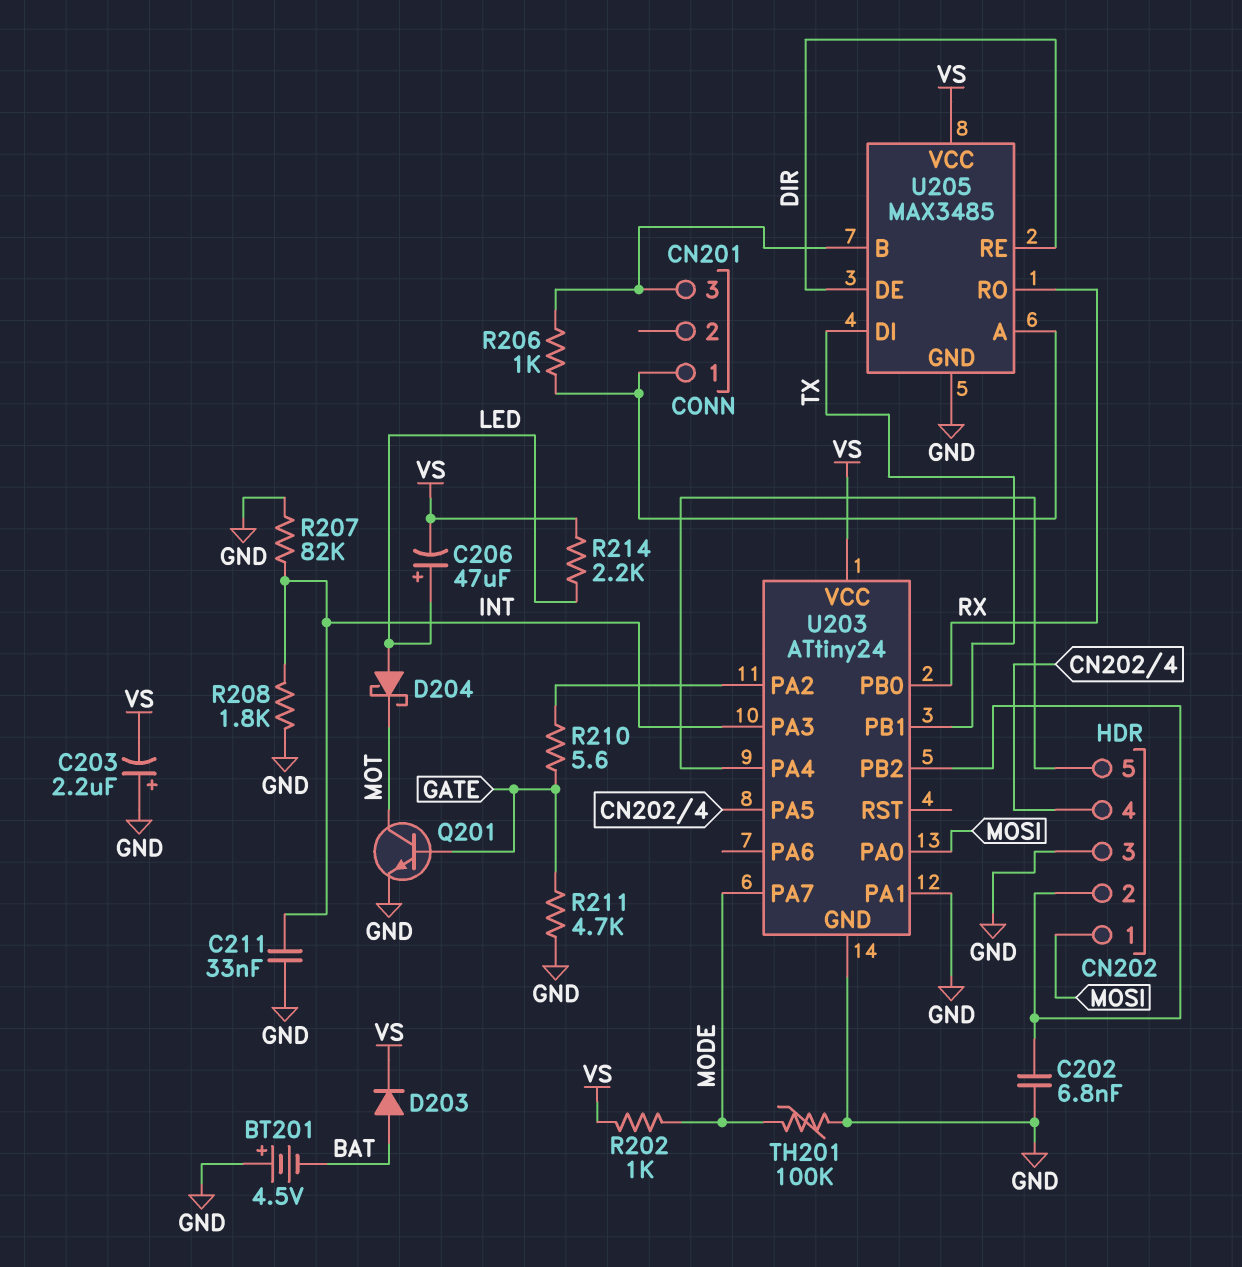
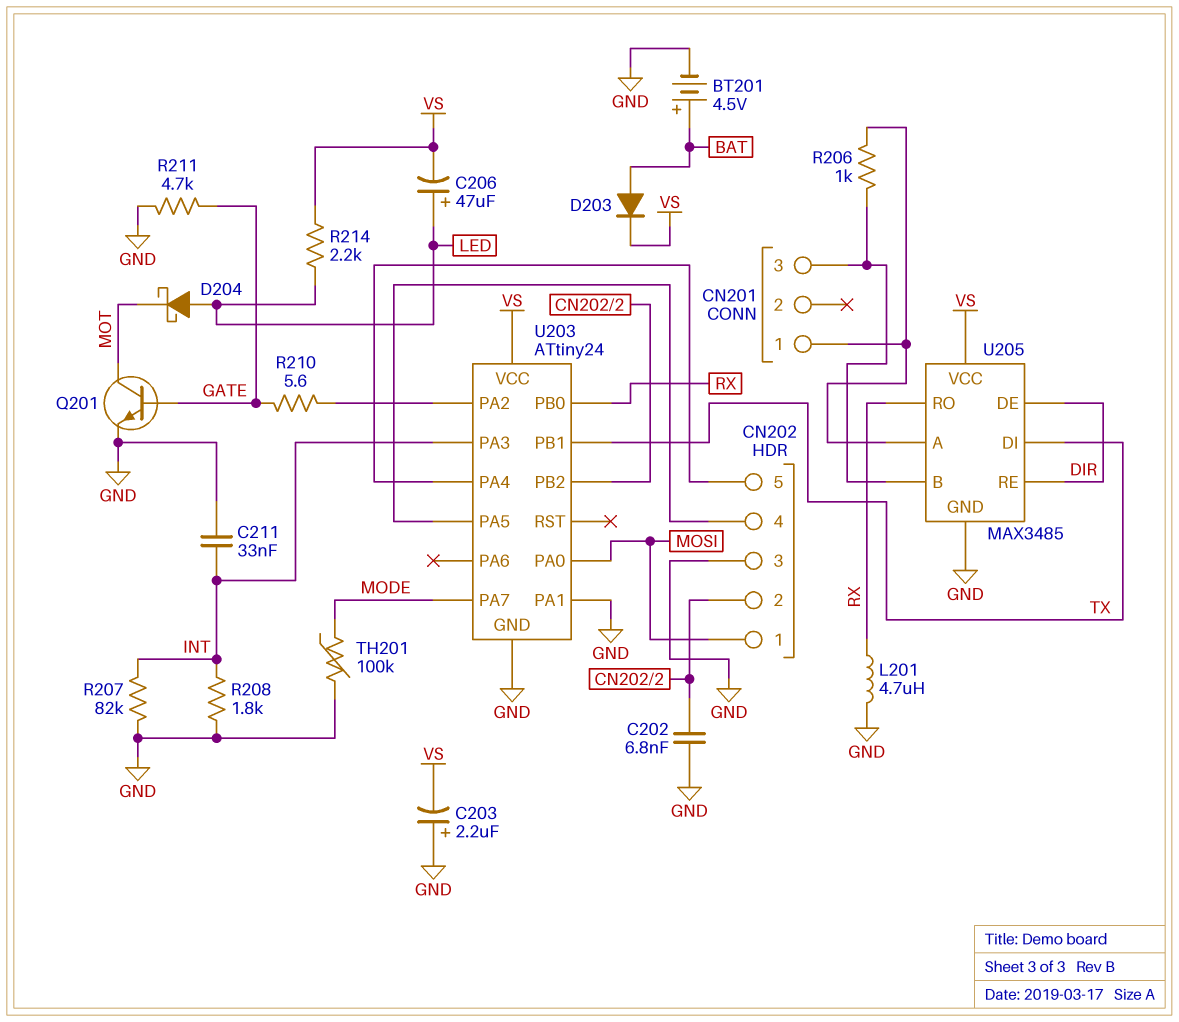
BT201: 4.5V (plus GND, minus BAT) -> 4.5V (plus BAT, minus GND)
L201: none -> 4.7uH (GND, RX)
R202: 1k (MODE, VS) -> none

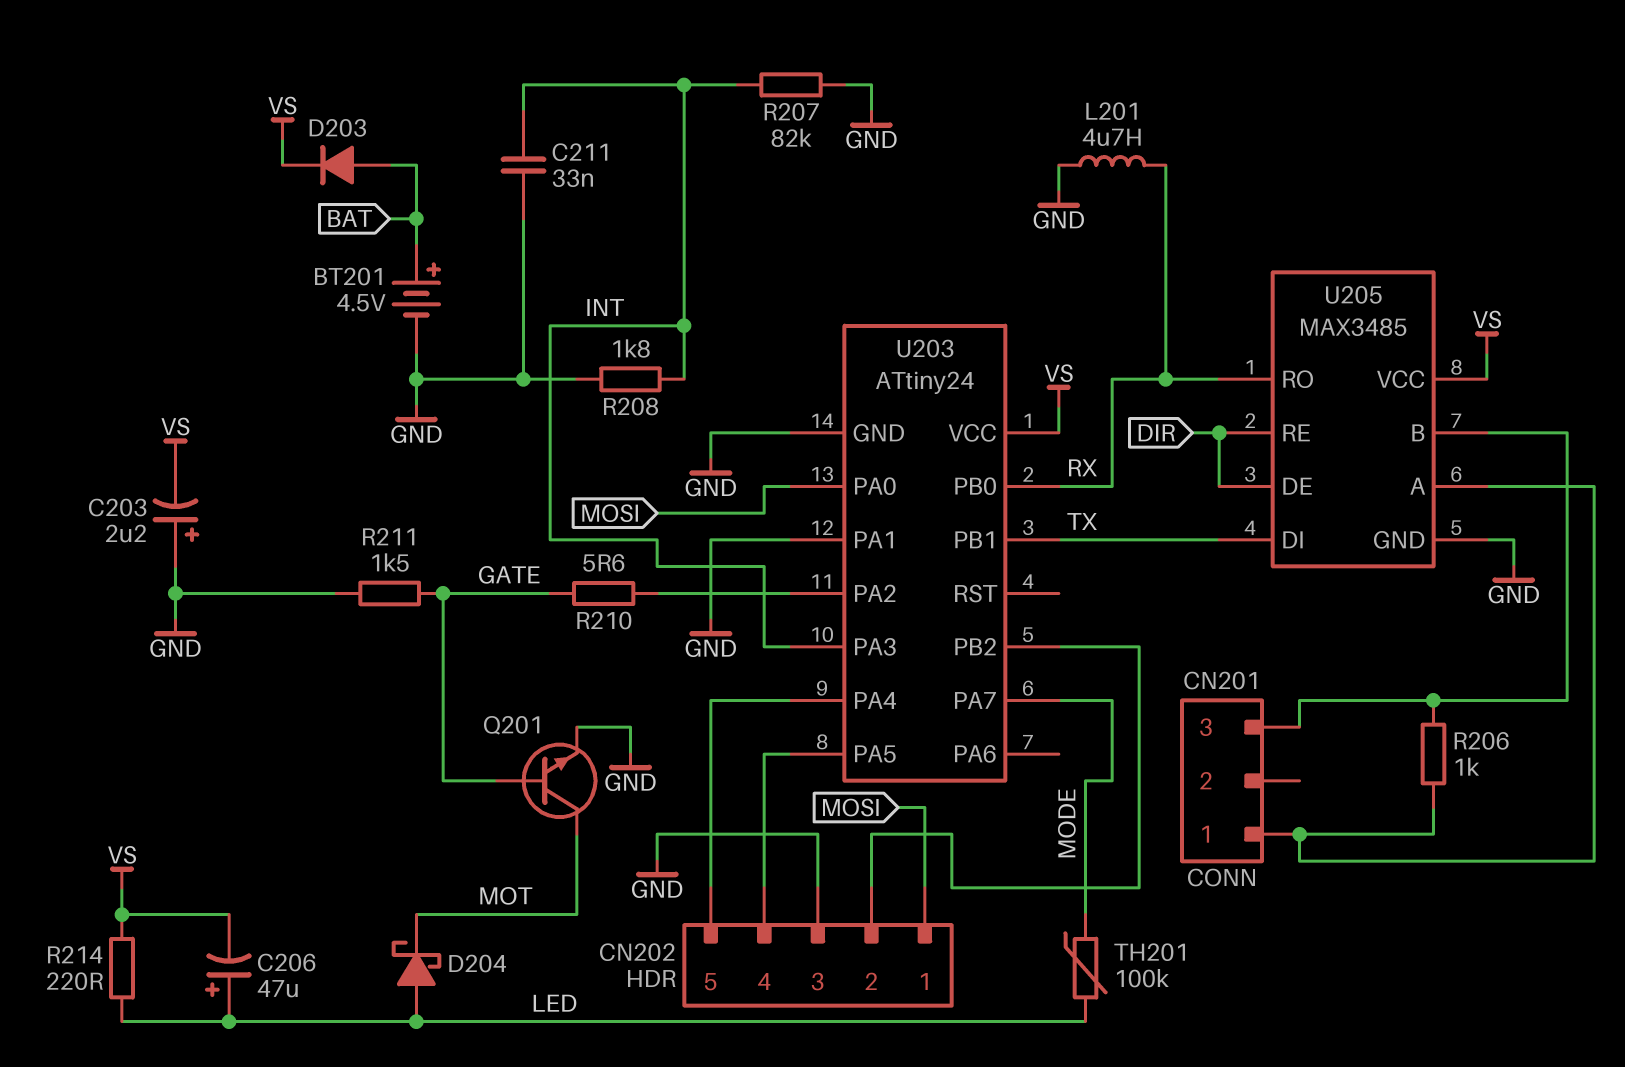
C202: 6.8nF (CN202/2, GND) -> none
R211: 4.7k (GATE, GND) -> 1.5k (GATE, GND)
R214: 2.2k (LED, VS) -> 220 (LED, VS)
TH201: 100k (GND, MODE) -> 100k (LED, MODE)

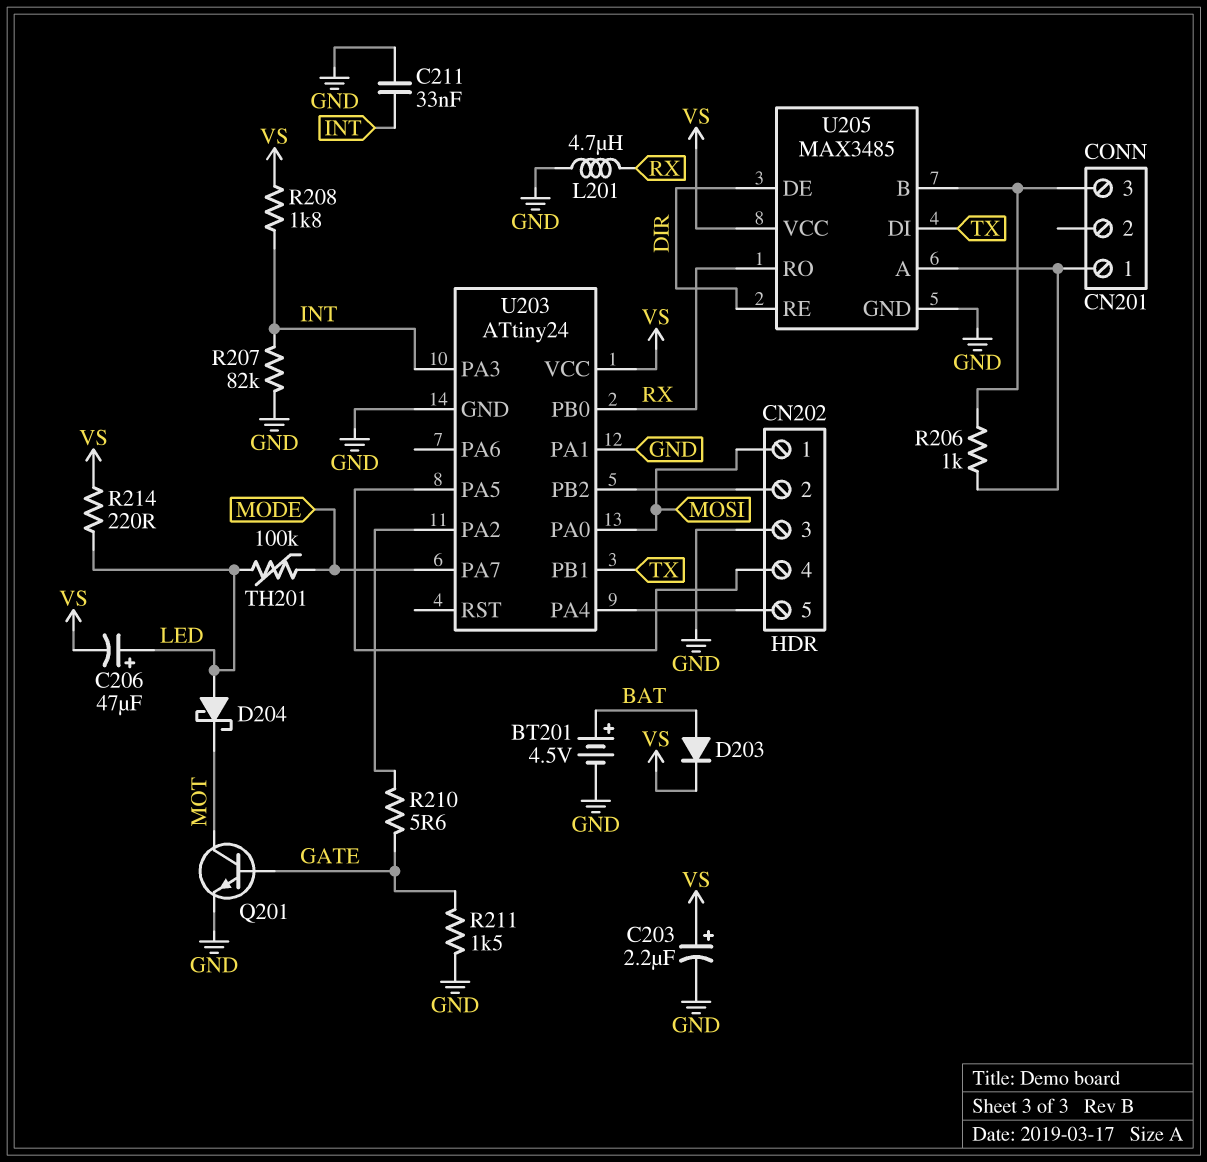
C203: 2.2uF (plus GND, minus VS) -> 2.2uF (plus VS, minus GND)
R208: 1.8k (GND, INT) -> 1.8k (INT, VS)

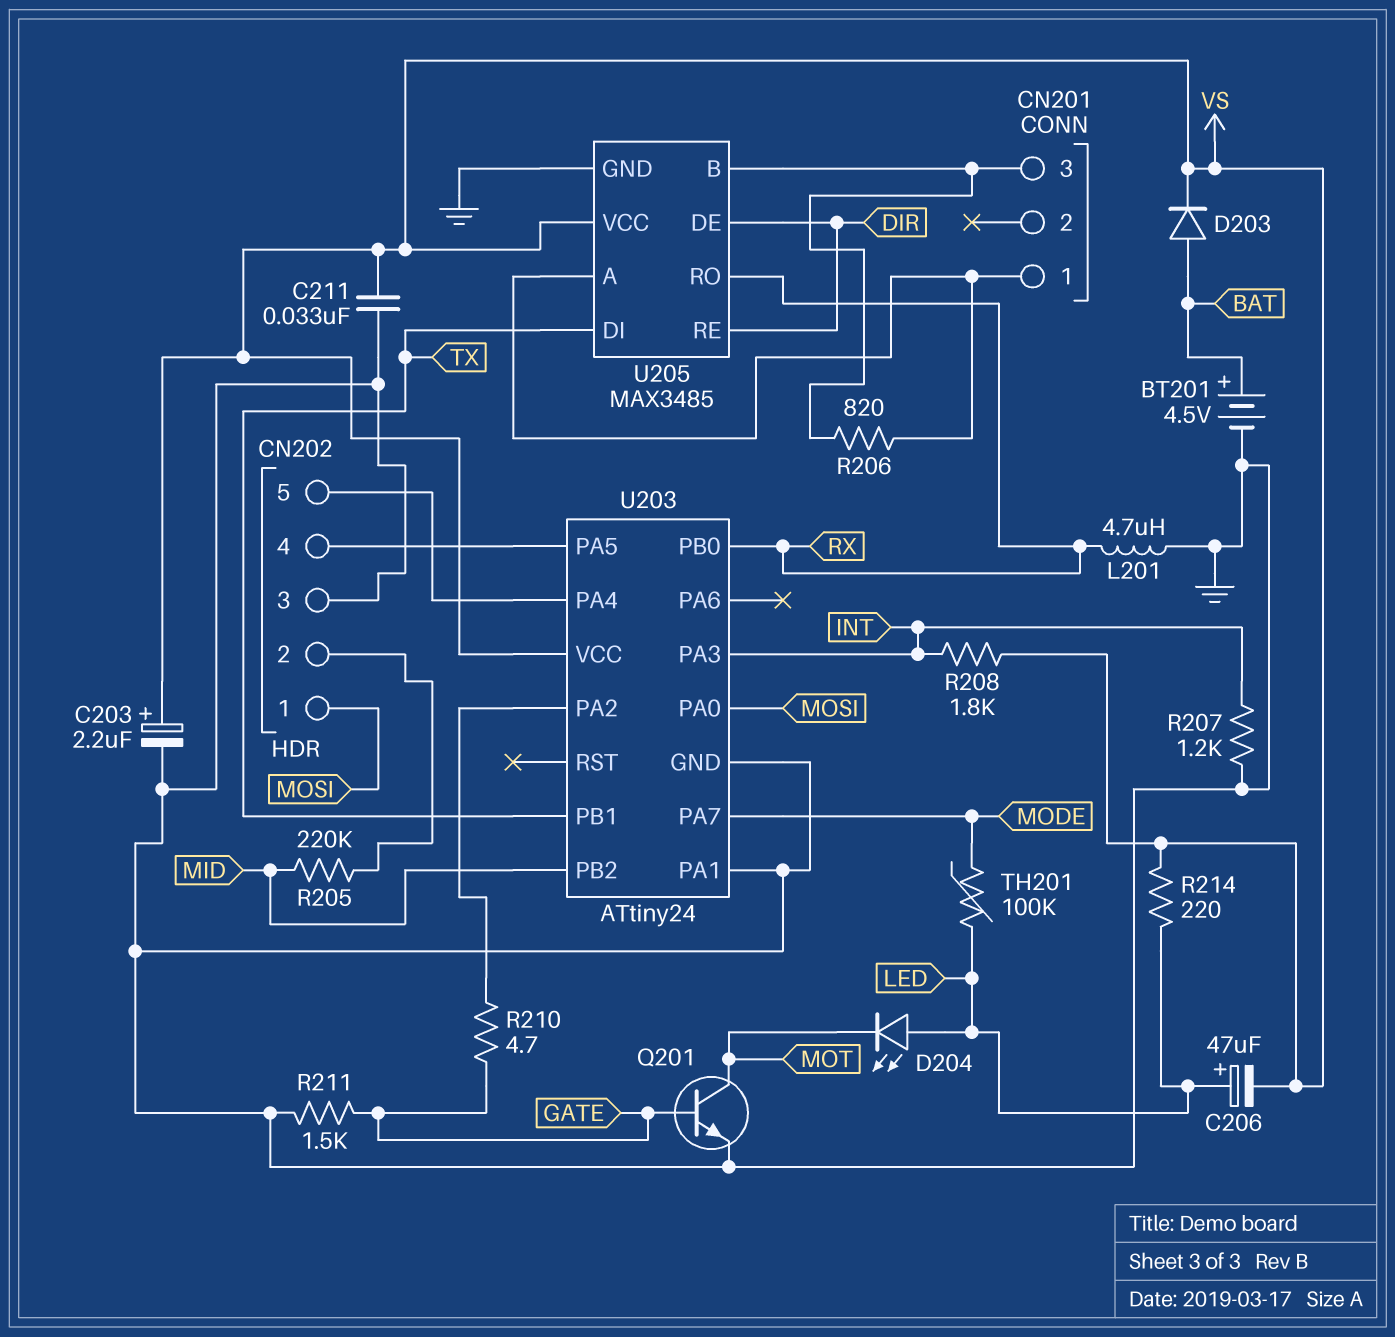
C211: 33nF (GND, INT) -> 33nF (GND, VS)
D204: schottky (A LED, K MOT) -> LED (A LED, K MOT)
R205: none -> 220k (CN202/2, MID)
R206: 1k (CN201/1, CN201/3) -> 820 (CN201/1, CN201/3)
R207: 82k (GND, INT) -> 1.2k (GND, INT)
R210: 5.6 (GATE, U203/PA2) -> 4.7 (GATE, U203/PA2)
U203 pin PB2: CN202/2 -> MID

